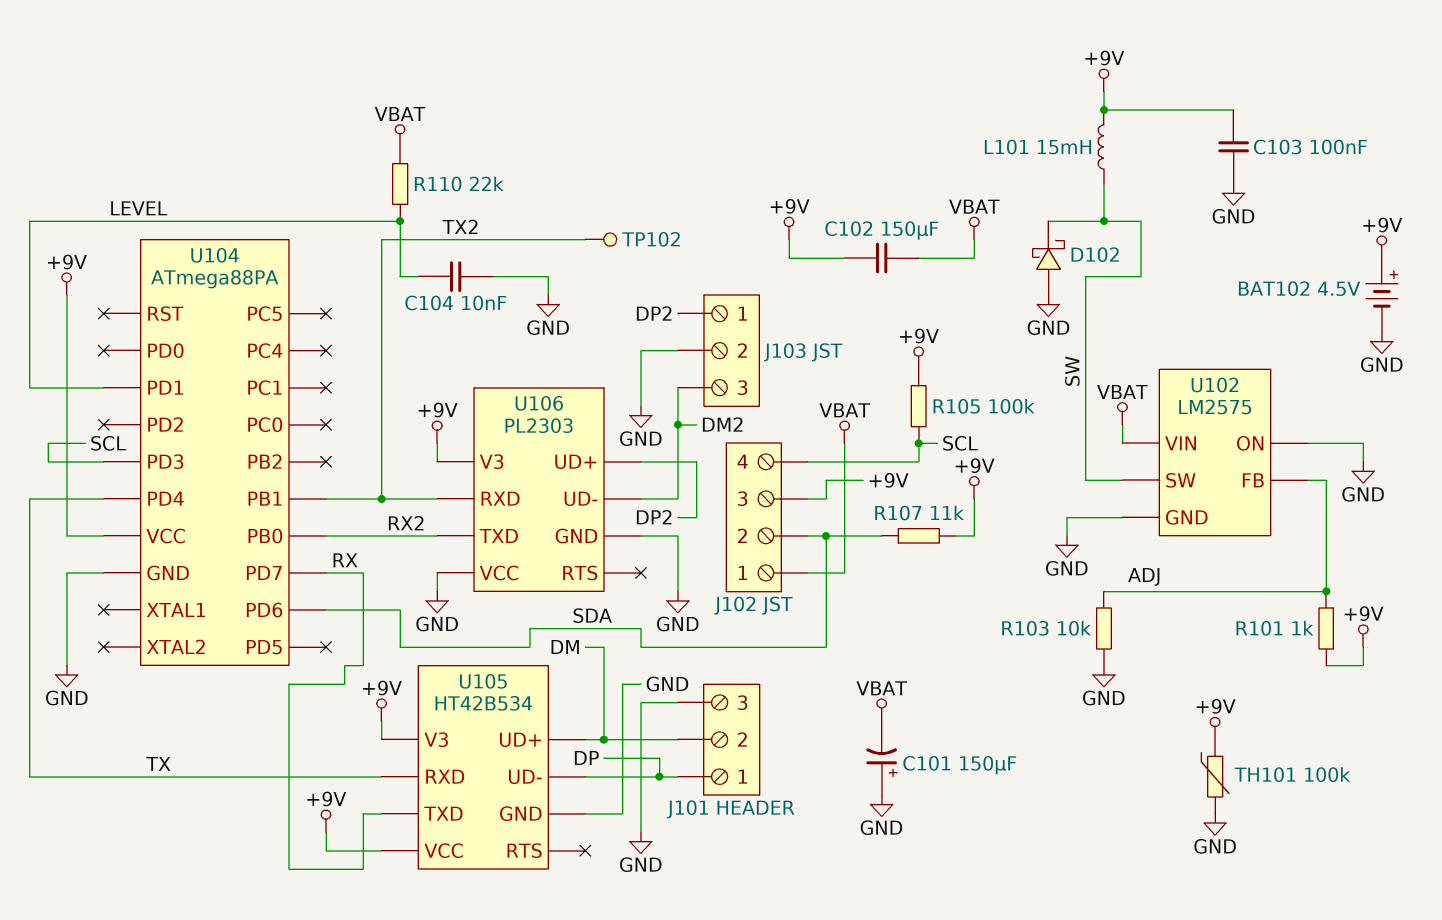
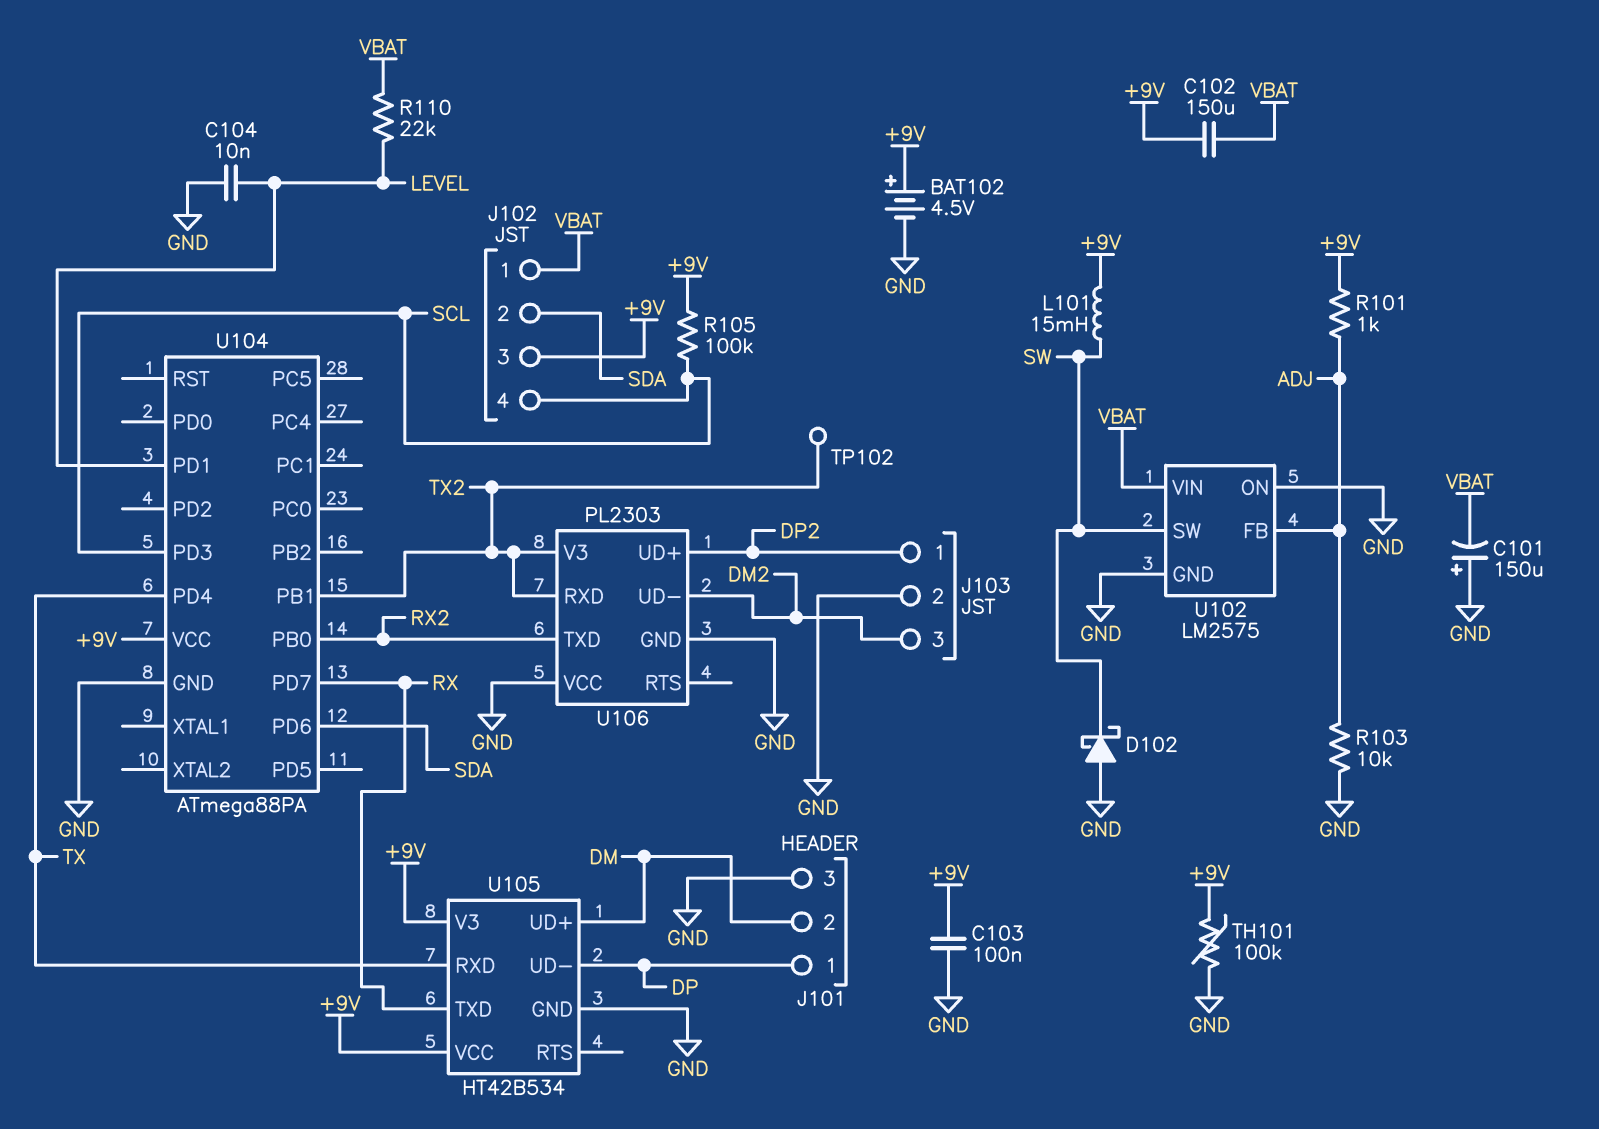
R107: 11k (+9V, SDA) -> none
U106 pin V3: +9V -> TX2

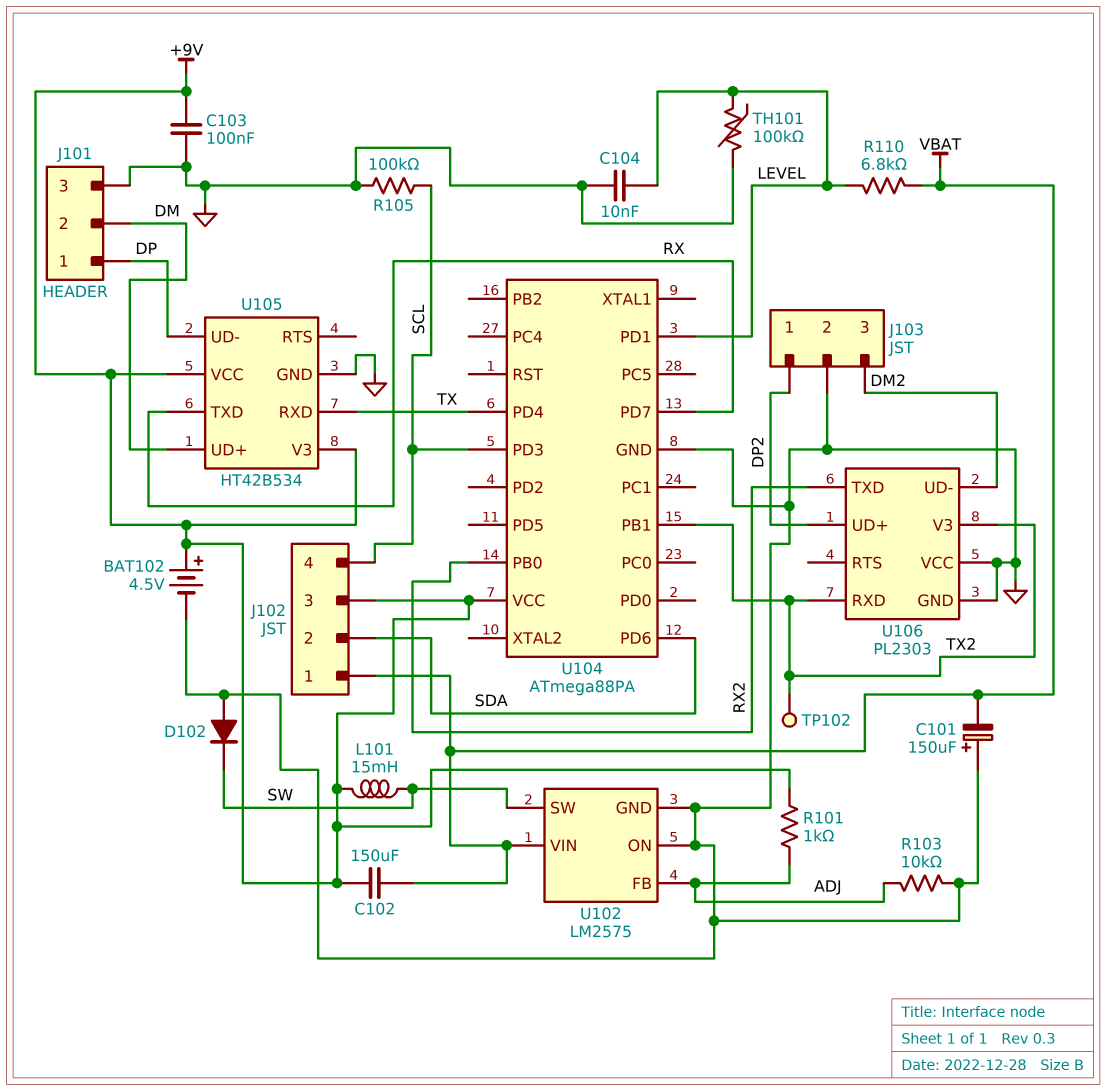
D102: schottky (A GND, K SW) -> diode (A GND, K SW)
R105: 100k (+9V, SCL) -> 100k (GND, SCL)
R110: 22k (LEVEL, VBAT) -> 6.8k (LEVEL, VBAT)
TH101: 100k (+9V, GND) -> 100k (GND, LEVEL)

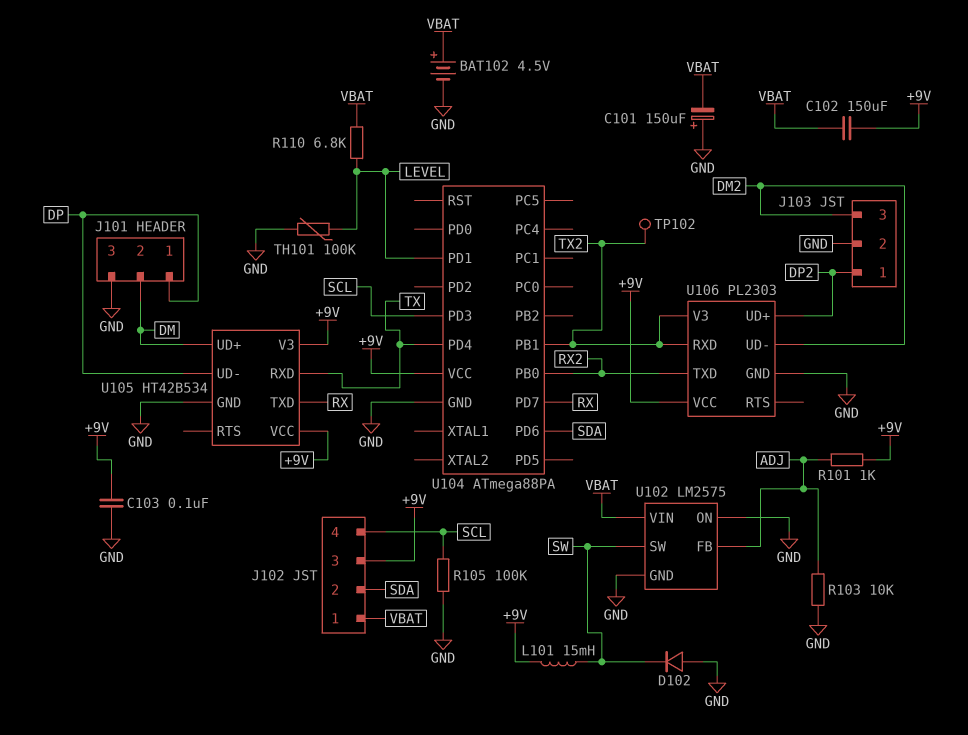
BAT102: 4.5V (plus +9V, minus GND) -> 4.5V (plus VBAT, minus GND)
C104: 10nF (GND, LEVEL) -> none
U106 pin VCC: GND -> +9V

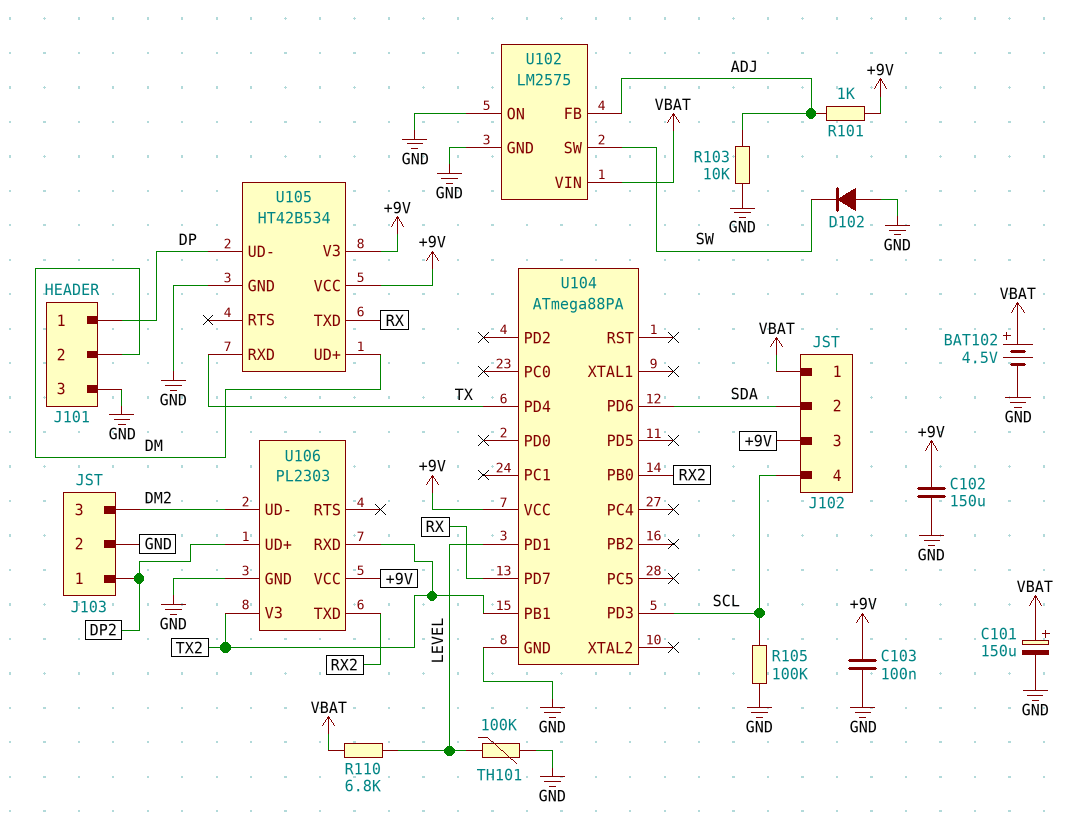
C101: 150uF (plus GND, minus VBAT) -> 150uF (plus VBAT, minus GND)
C102: 150uF (+9V, VBAT) -> 150uF (+9V, GND)
L101: 15mH (+9V, SW) -> none
TP102: test point (TX2) -> none

